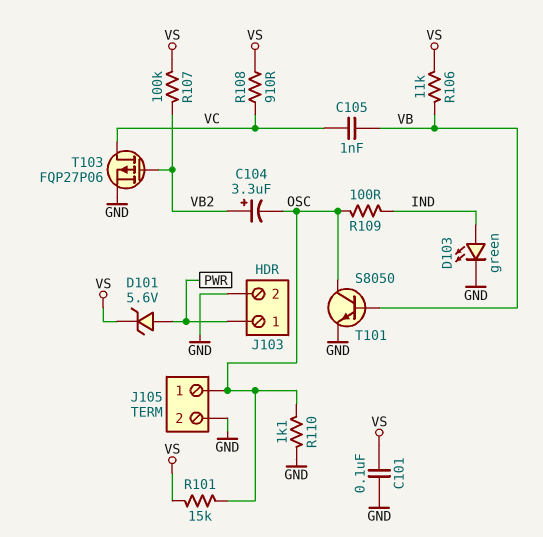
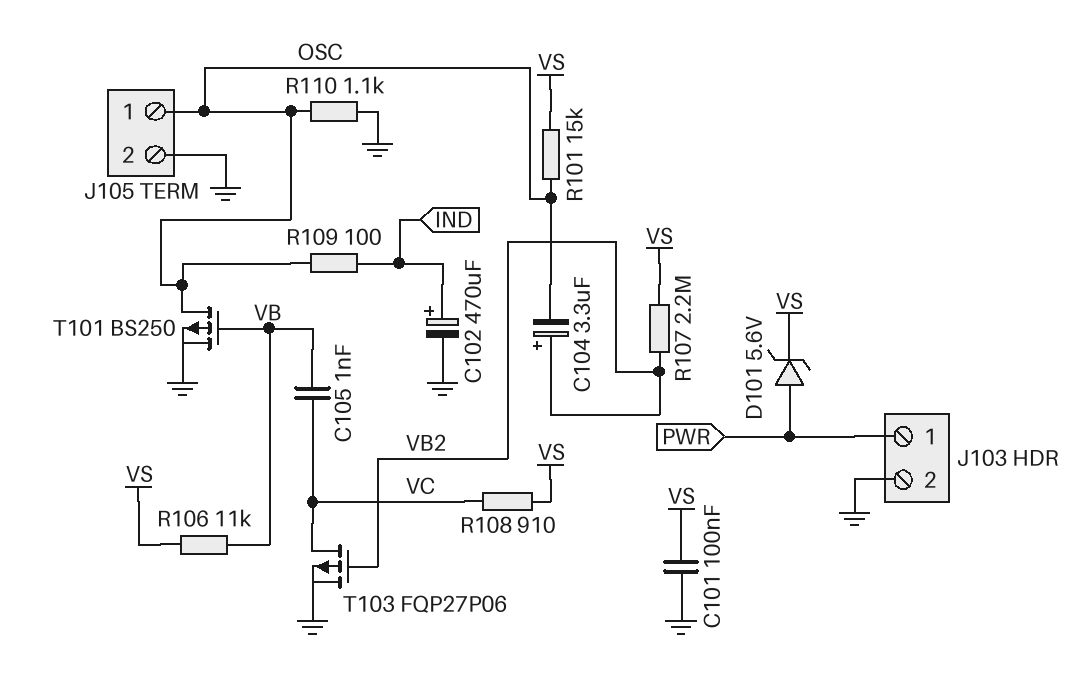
C102: none -> 470uF (plus IND, minus GND)
D103: LED green (A IND, K GND) -> none
R107: 100k (VB2, VS) -> 2.2M (VB2, VS)
T101: NPN S8050 (B VB, C OSC, E GND) -> PMOS BS250 (G VB, D OSC, S GND)

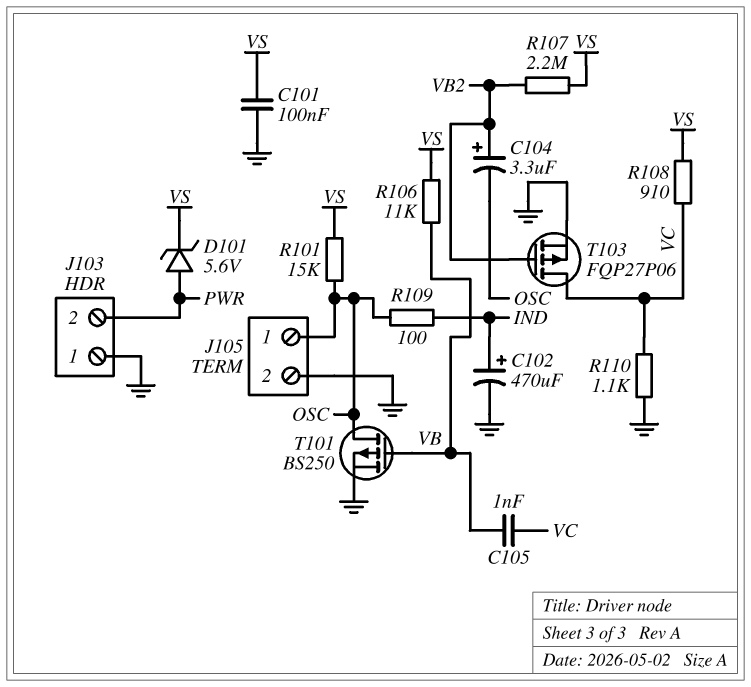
J103 pin 1: PWR -> GND
J103 pin 2: GND -> PWR
R110: 1.1k (GND, OSC) -> 1.1k (GND, VC)

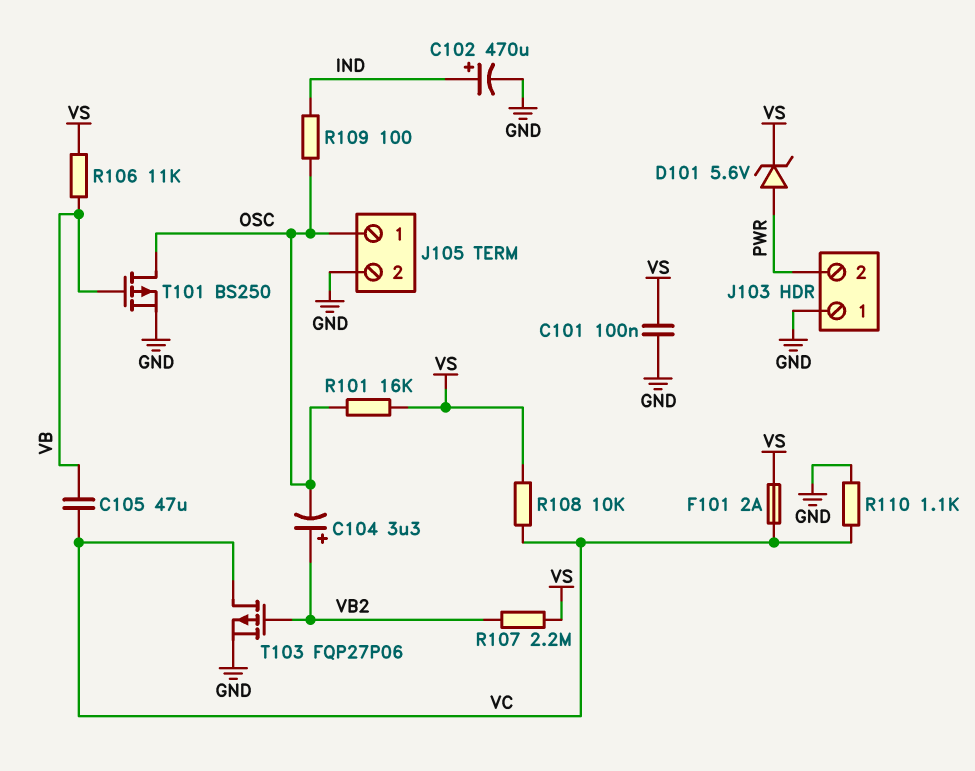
C105: 1nF (VB, VC) -> 47uF (VB, VC)
F101: none -> 2A (VC, VS)
R101: 15k (OSC, VS) -> 16k (OSC, VS)
R108: 910 (VC, VS) -> 10k (VC, VS)

